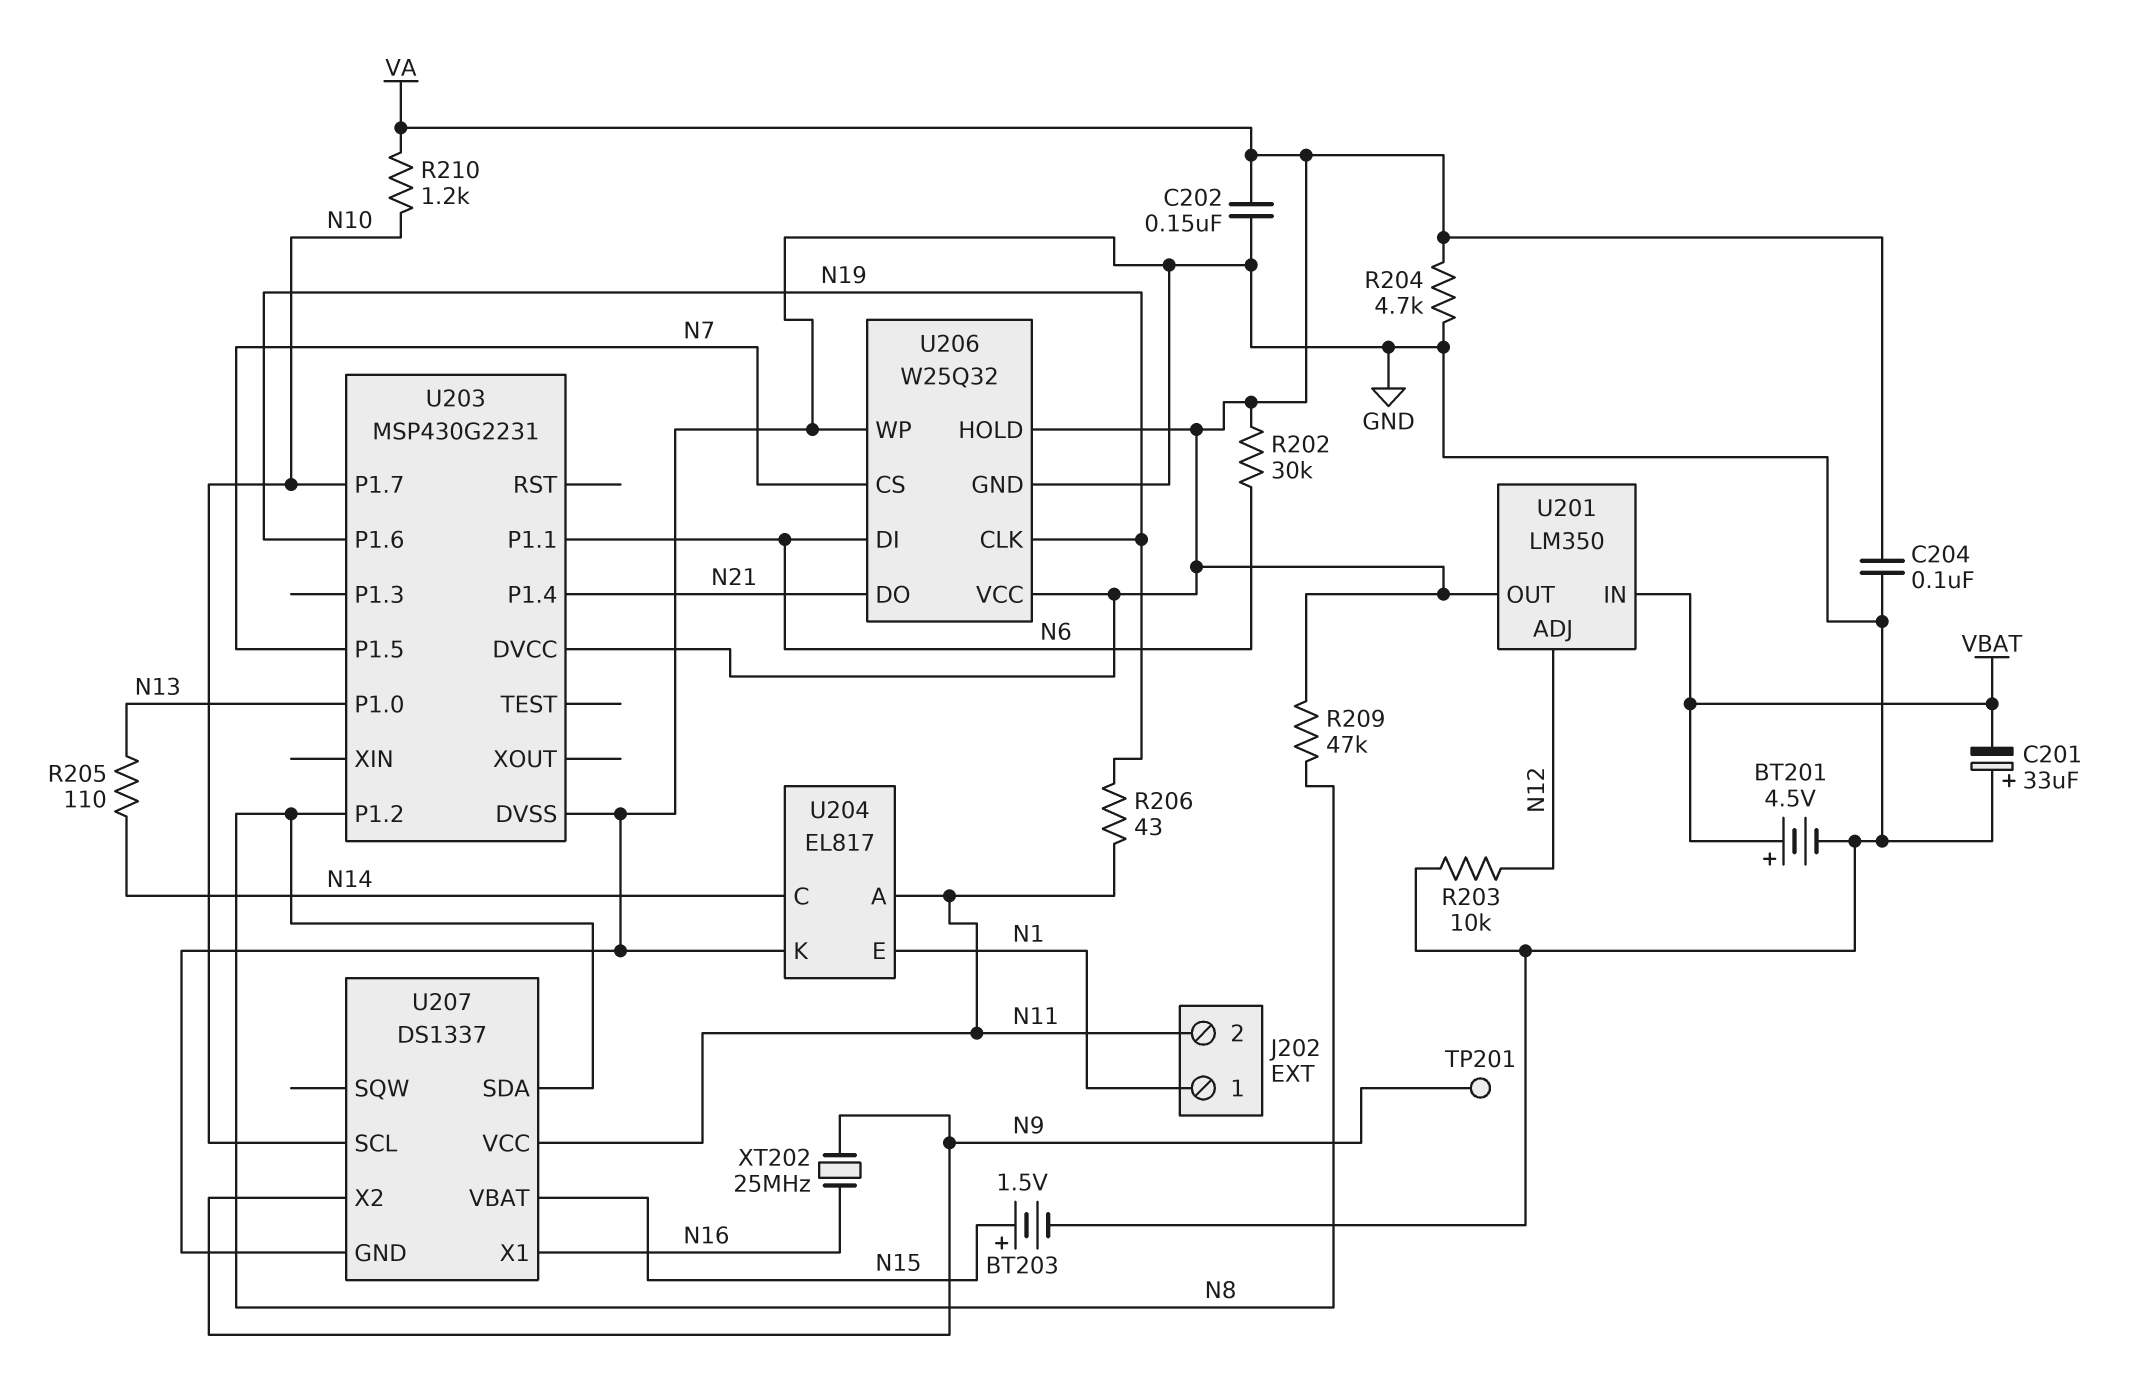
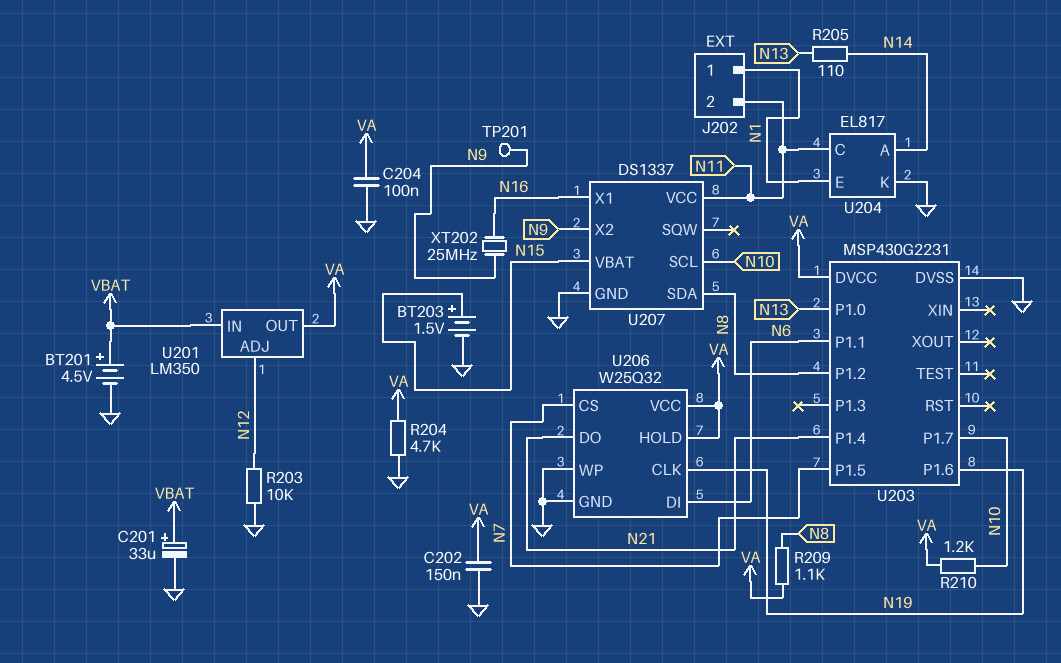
C201: 33uF (plus GND, minus VBAT) -> 33uF (plus VBAT, minus GND)
R202: 30k (N6, VA) -> none
R206: 43 (N11, N19) -> none
R209: 47k (N8, VA) -> 1.1k (N8, VA)
U204 pin A: N11 -> N14
U204 pin C: N14 -> N11

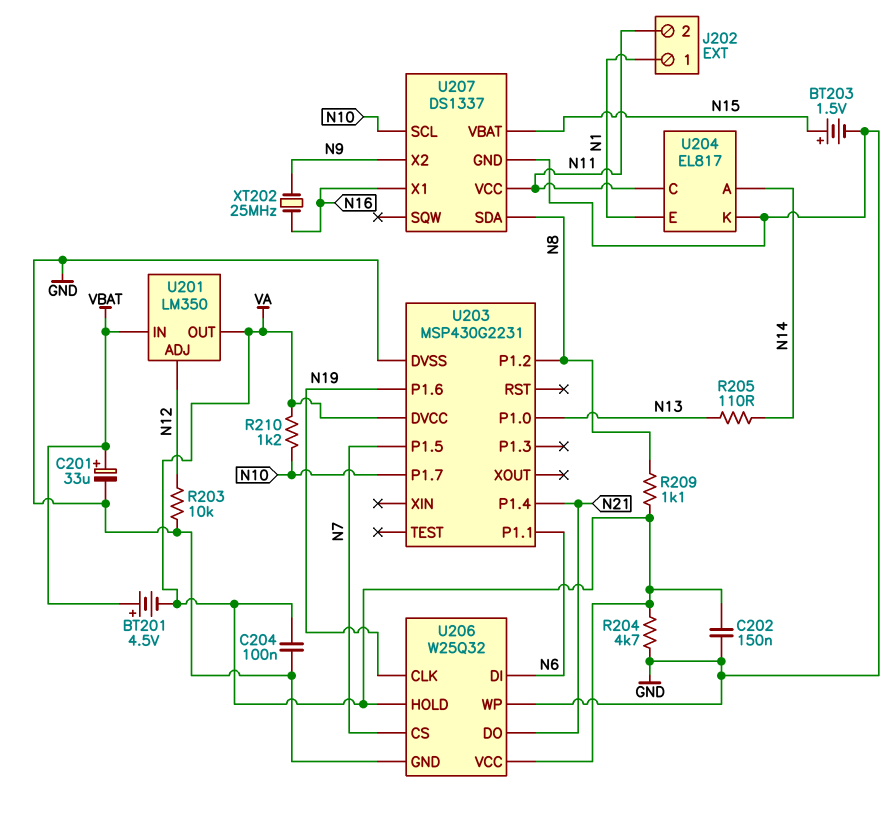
BT201: 4.5V (plus VBAT, minus GND) -> 4.5V (plus VBAT, minus VA)
TP201: test point (N9) -> none

